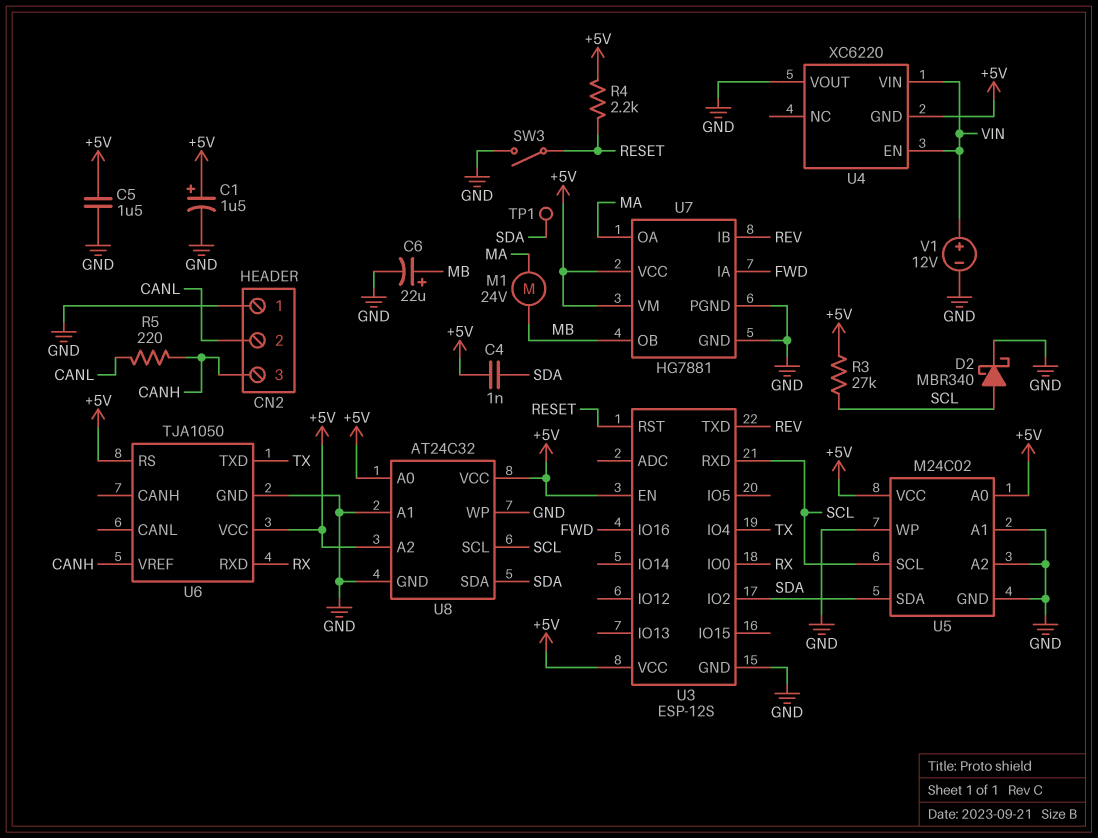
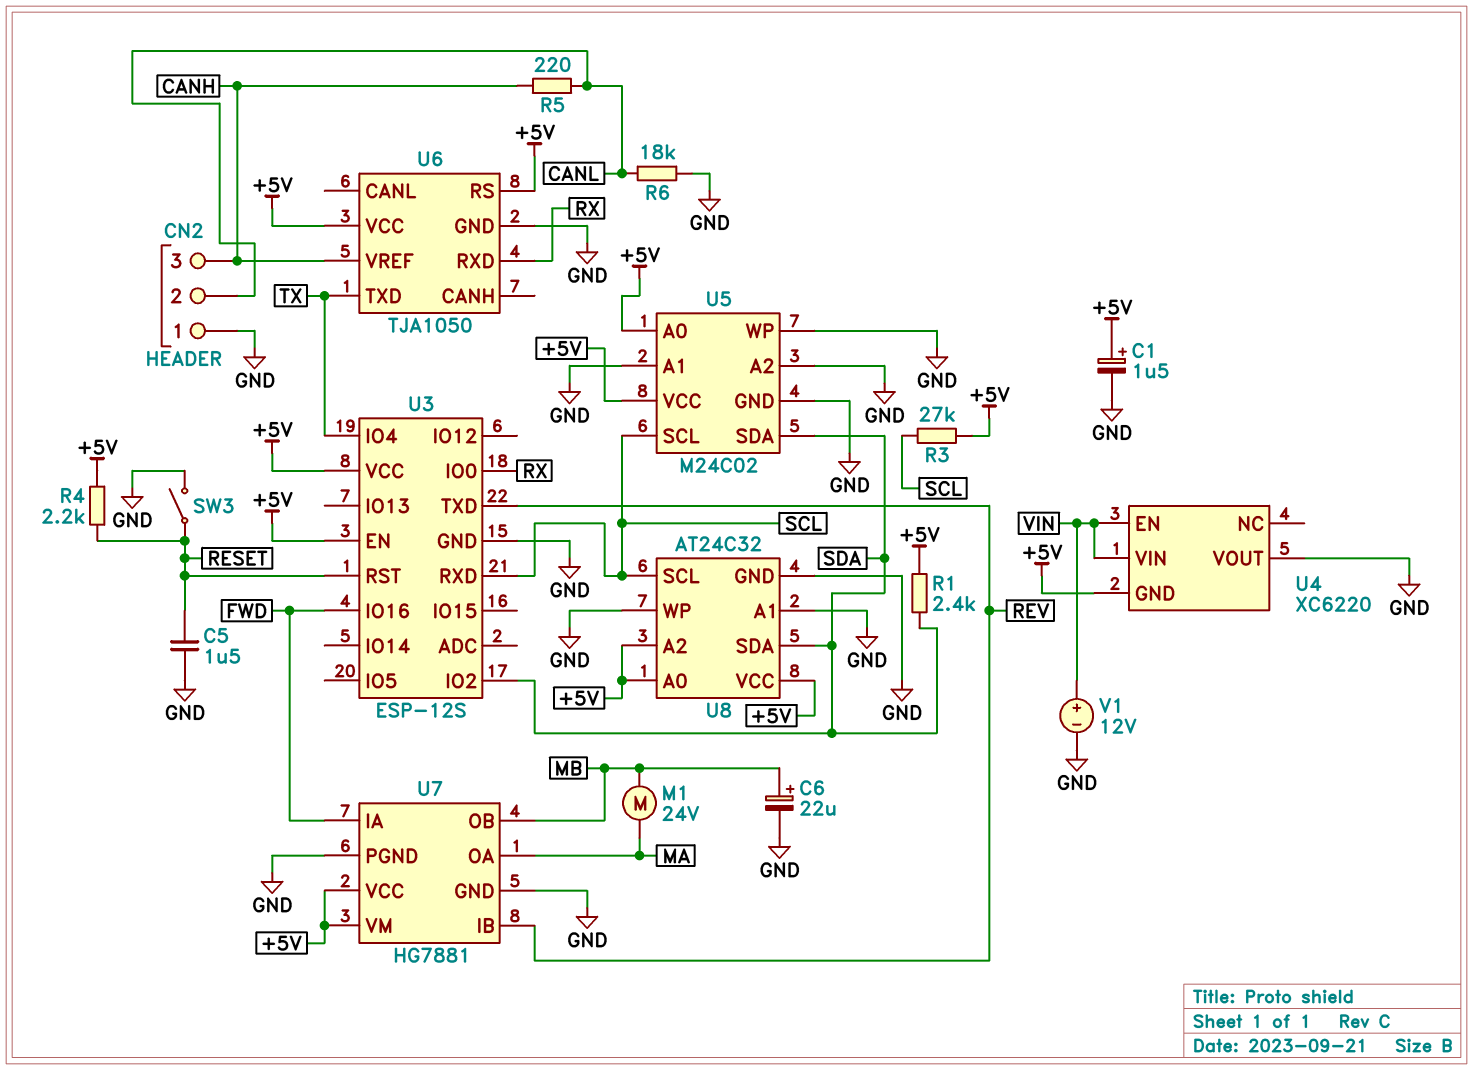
C4: 1nF (+5V, SDA) -> none
C5: 1.5uF (+5V, GND) -> 1.5uF (GND, RESET)
D2: schottky MBR340 (A SCL, K GND) -> none
R1: none -> 2.4k (+5V, SDA)
R6: none -> 18k (CANL, GND)
TP1: test point (SDA) -> none

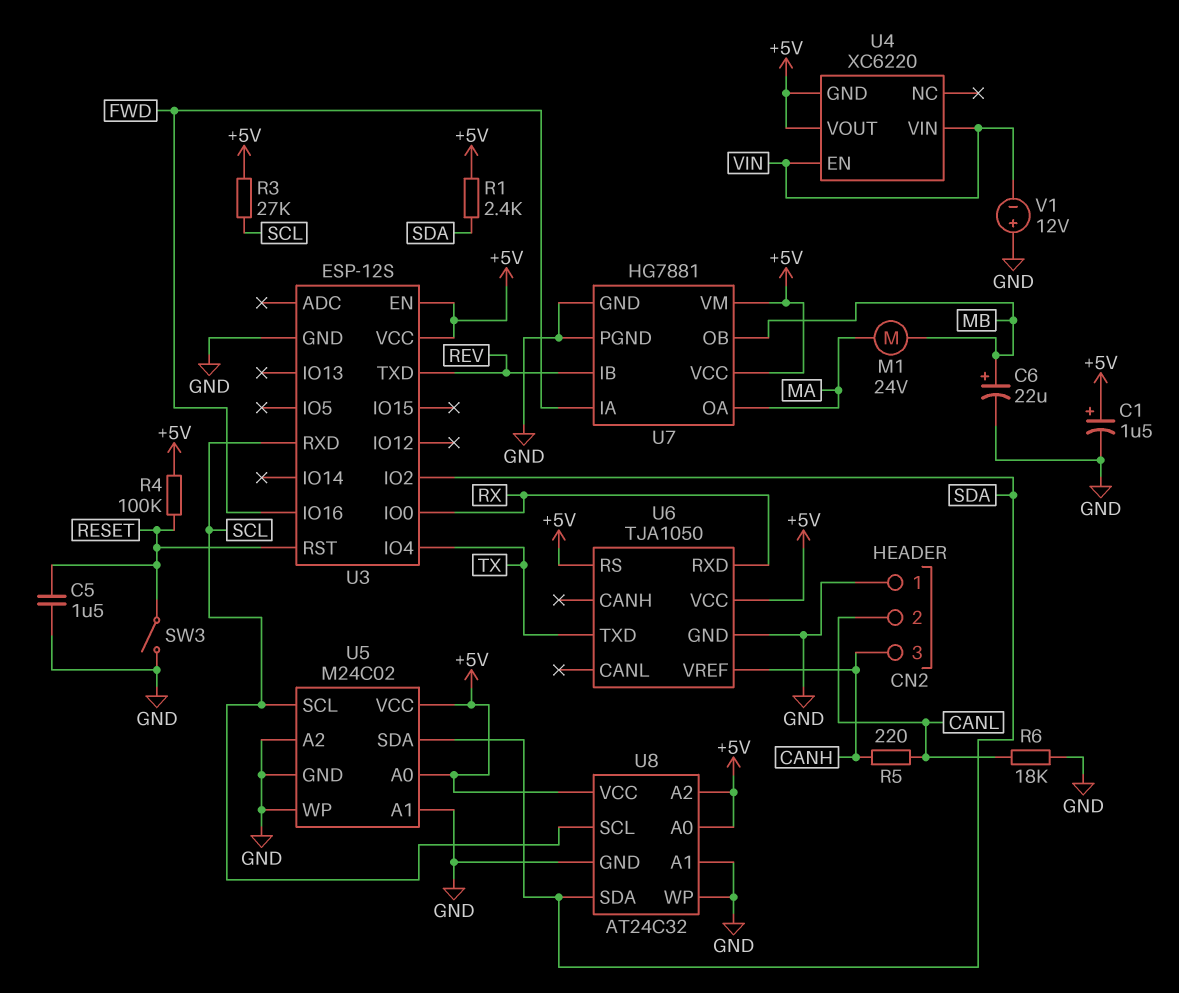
R4: 2.2k (+5V, RESET) -> 100k (+5V, RESET)
U4 pin VOUT: GND -> +5V
V1: 12V (plus VIN, minus GND) -> 12V (plus GND, minus VIN)

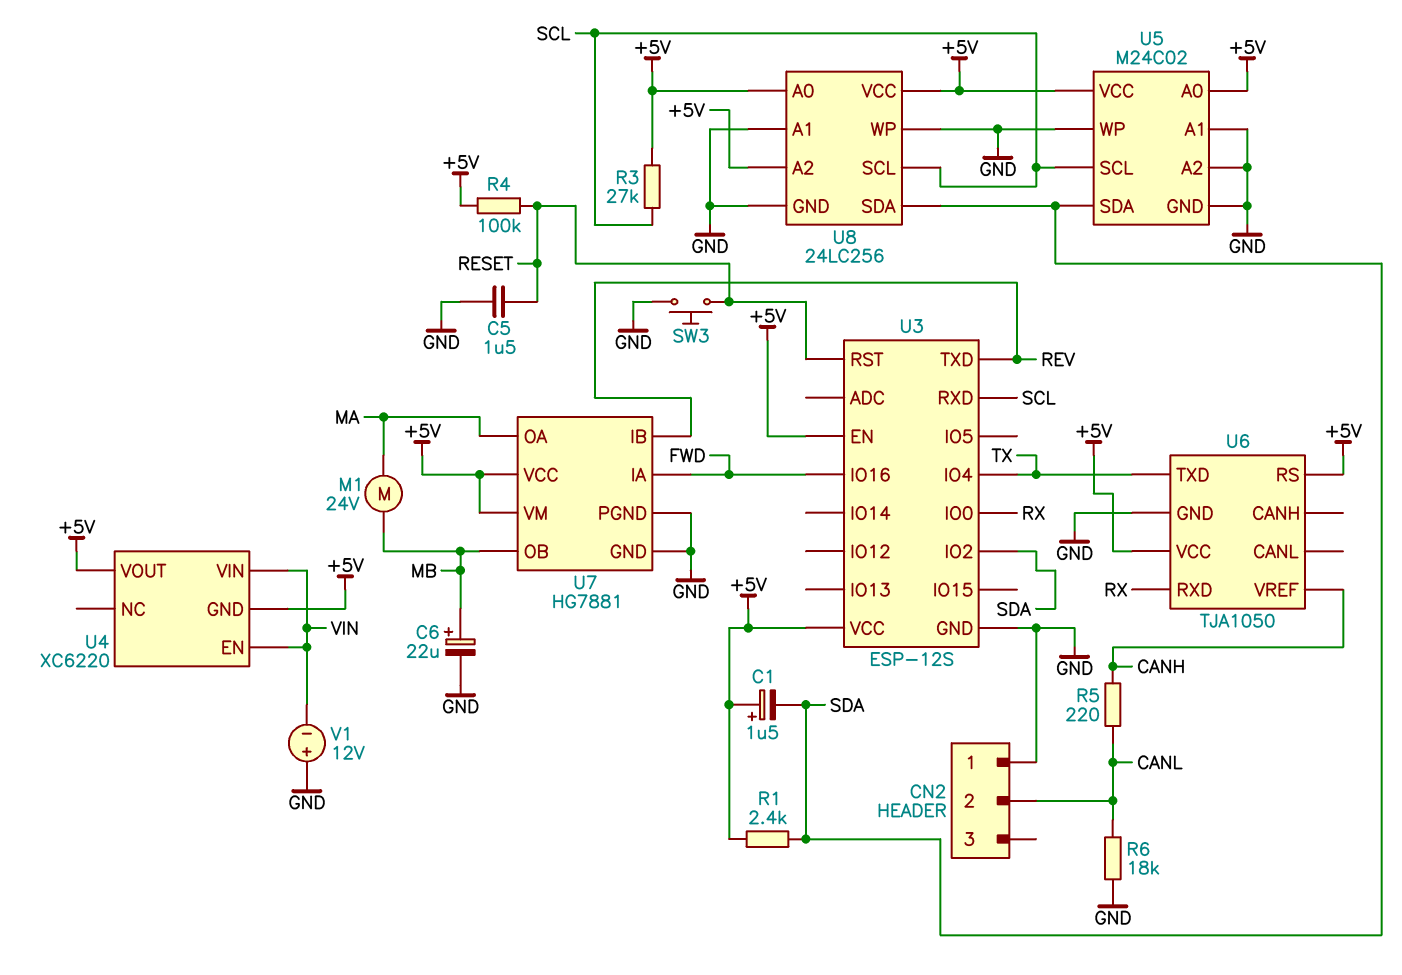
C1: 1.5uF (plus +5V, minus GND) -> 1.5uF (plus +5V, minus SDA)
CN2 pin 3: CANH -> none
SW3: switch (GND, RESET) -> button (GND, RESET)
U8: AT24C32 -> 24LC256

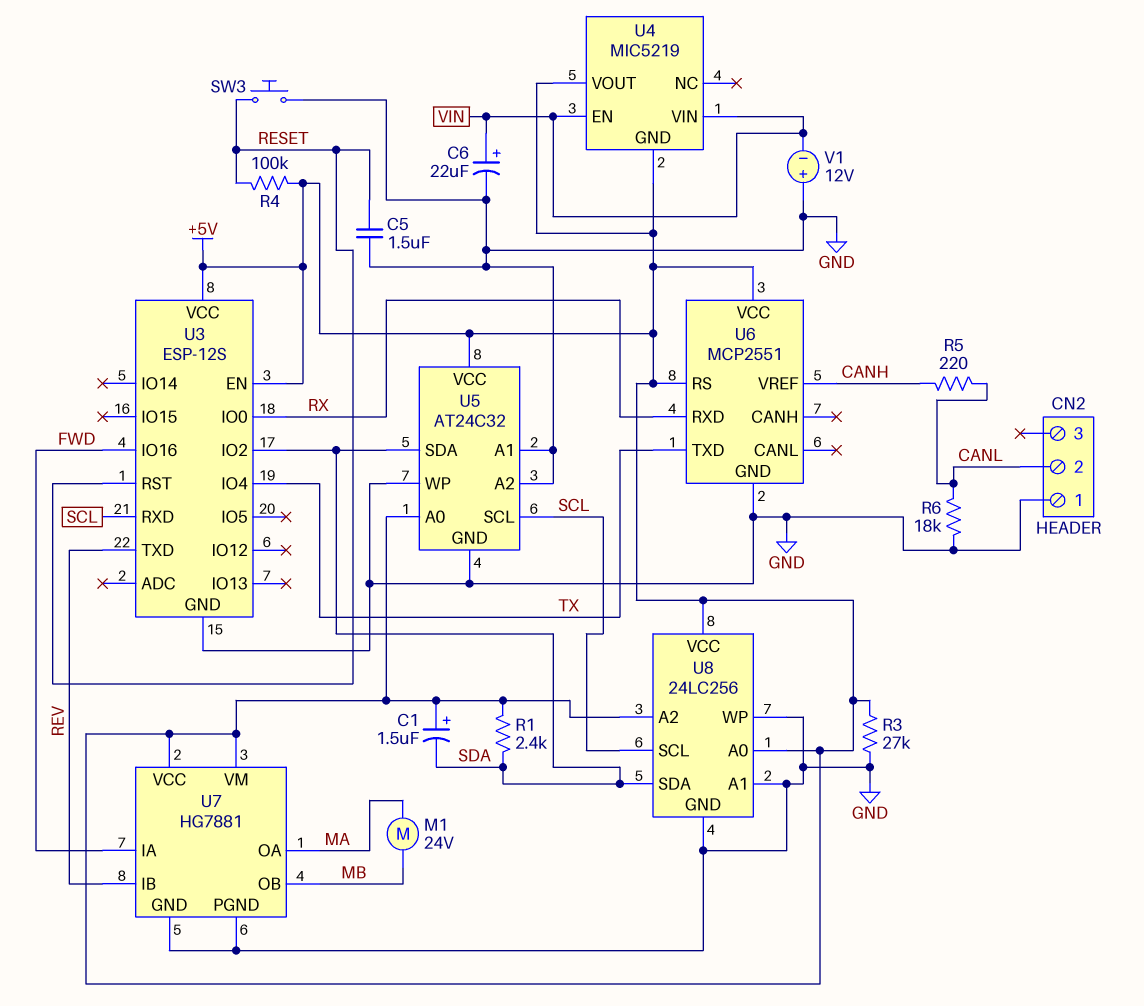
C6: 22uF (plus MB, minus GND) -> 22uF (plus VIN, minus GND)
R3: 27k (+5V, SCL) -> 27k (+5V, GND)
U4: XC6220 -> MIC5219
U5: M24C02 -> AT24C32
U6: TJA1050 -> MCP2551

